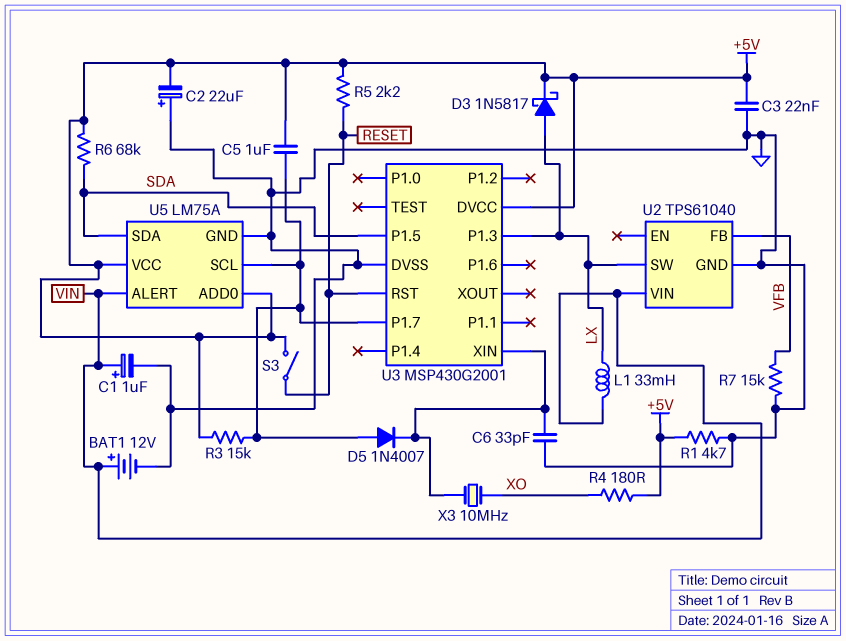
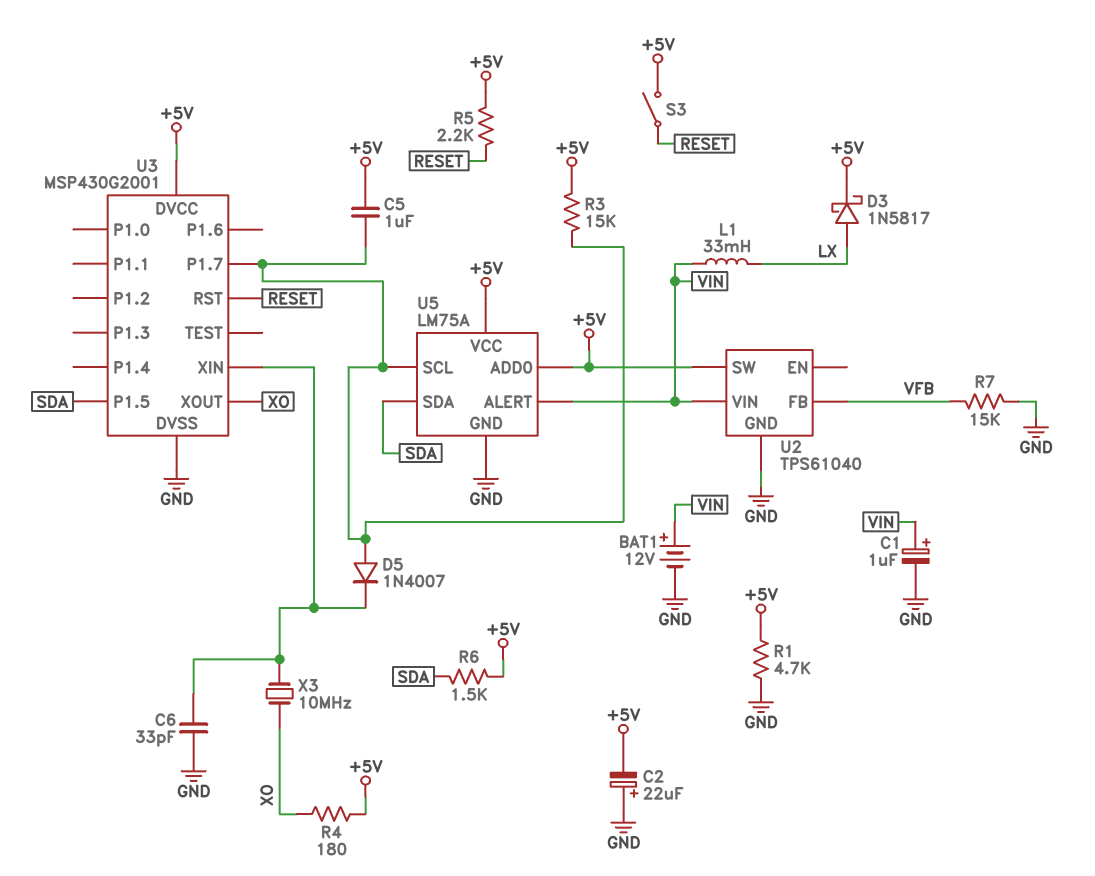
C3: 22nF (+5V, GND) -> none
R6: 68k (+5V, SDA) -> 1.5k (+5V, SDA)
U2 pin SW: LX -> +5V
U3 pin P1.3: LX -> none
U3 pin XOUT: none -> XO

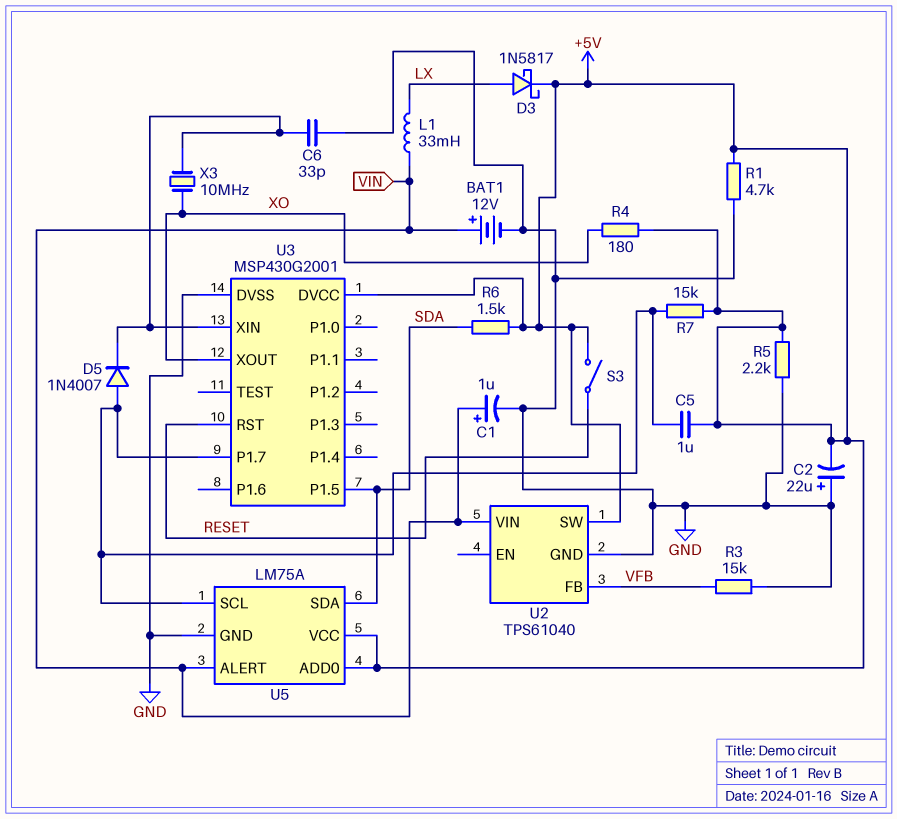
R3: 15k (+5V, U3/P1.7) -> 15k (GND, VFB)
R5: 2.2k (+5V, RESET) -> 2.2k (+5V, GND)
R7: 15k (GND, VFB) -> 15k (+5V, U3/P1.7)

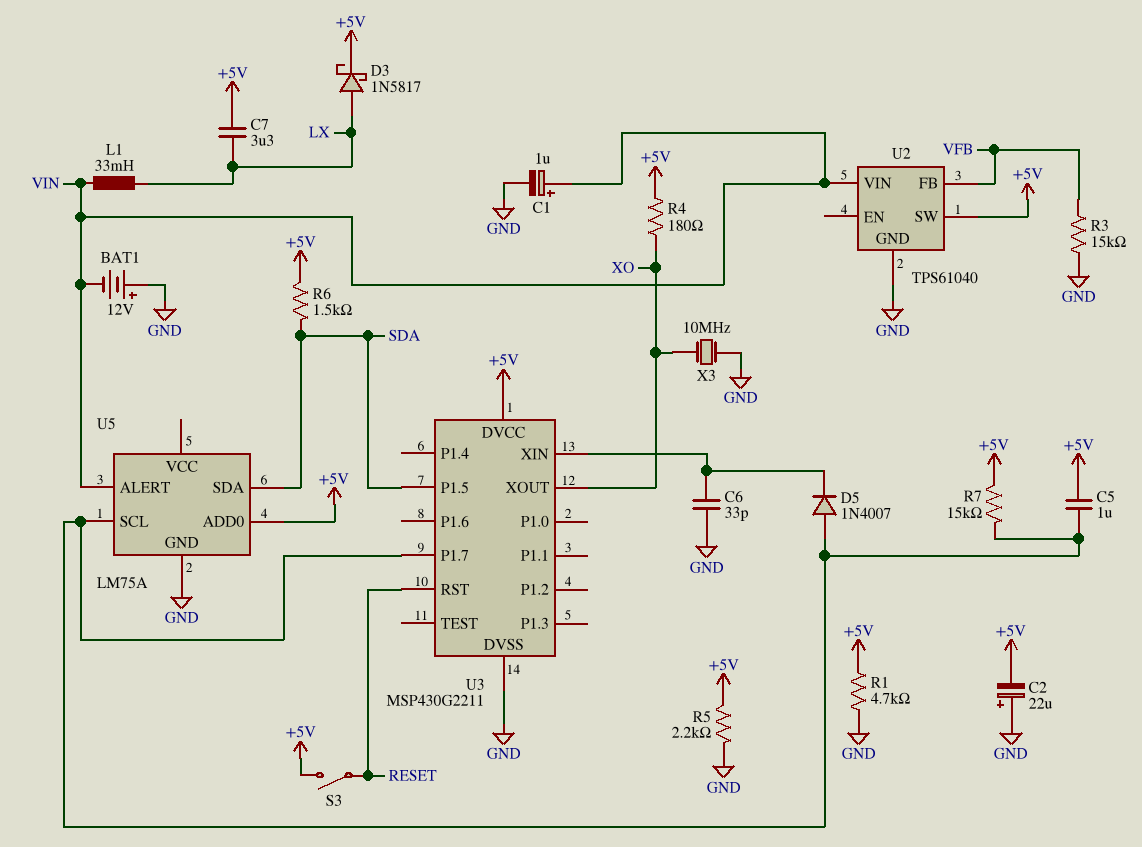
BAT1: 12V (plus VIN, minus GND) -> 12V (plus GND, minus VIN)
C7: none -> 3.3uF (+5V, LX)
U3: MSP430G2001 -> MSP430G2211
U5 pin VCC: +5V -> none
X3: 10MHz (U3/XIN, XO) -> 10MHz (GND, XO)

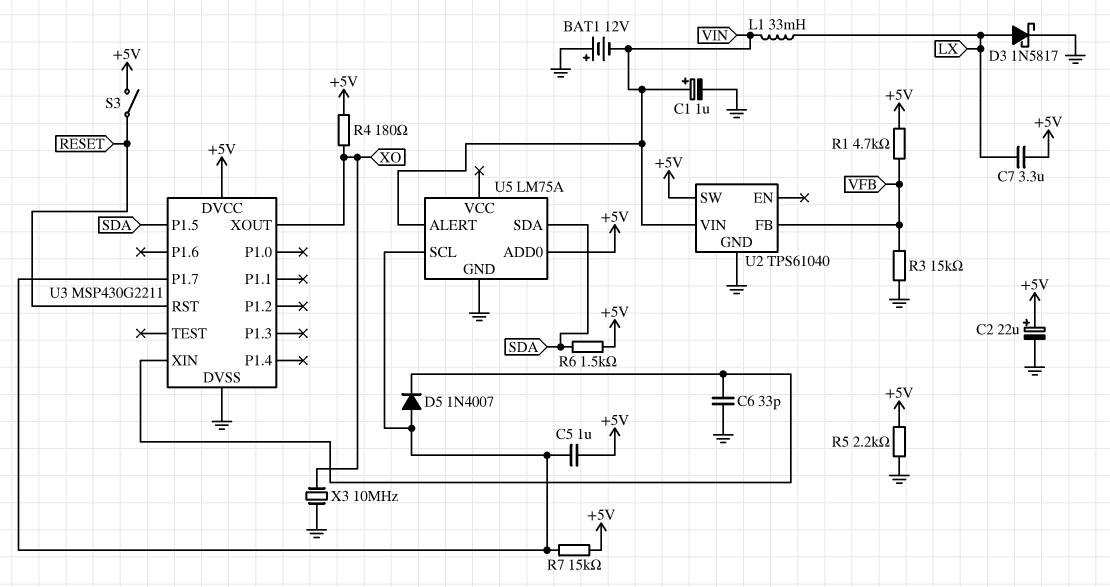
C2: 22uF (plus GND, minus +5V) -> 22uF (plus +5V, minus GND)
D3: schottky 1N5817 (A LX, K +5V) -> schottky 1N5817 (A LX, K GND)
R1: 4.7k (+5V, GND) -> 4.7k (+5V, VFB)

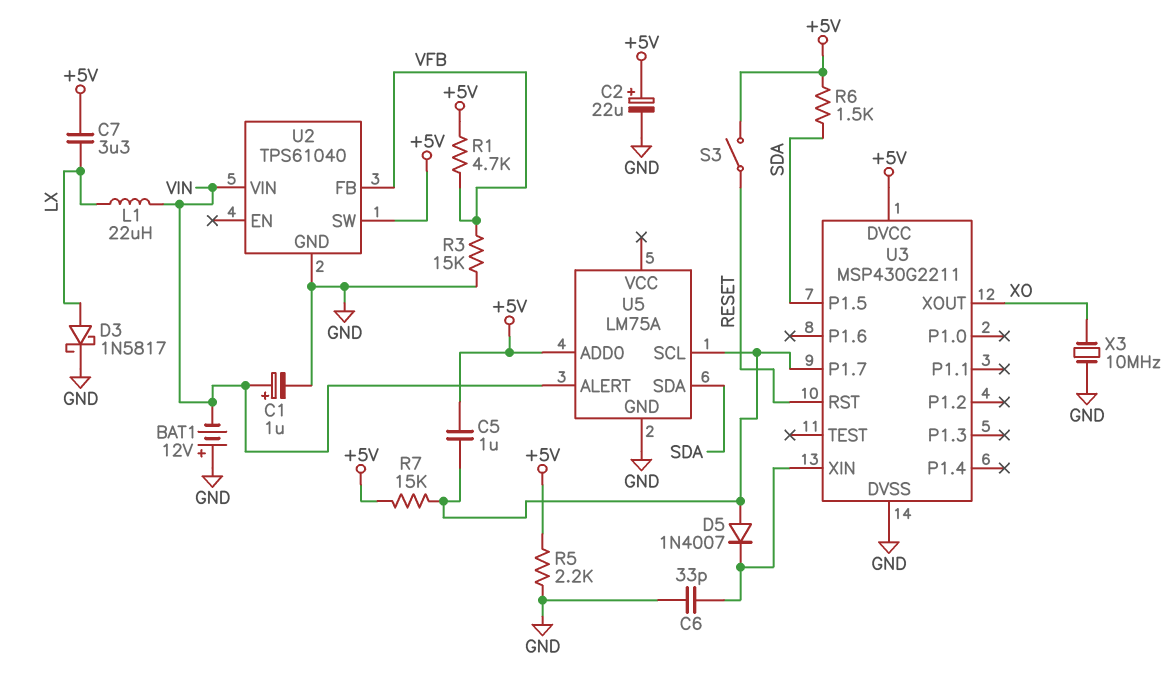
L1: 33mH (LX, VIN) -> 22uH (LX, VIN)
R4: 180 (+5V, XO) -> none

